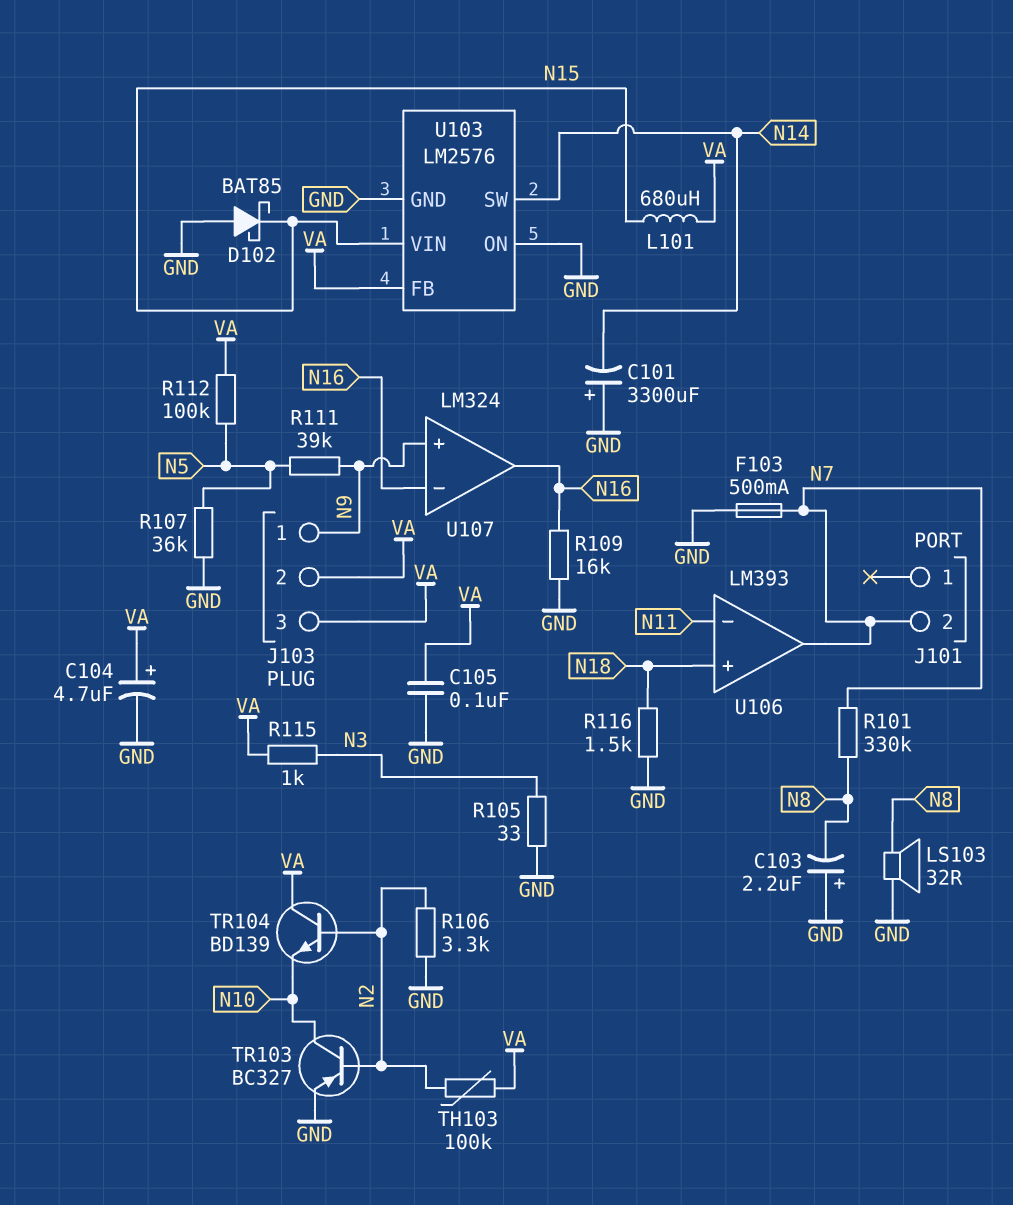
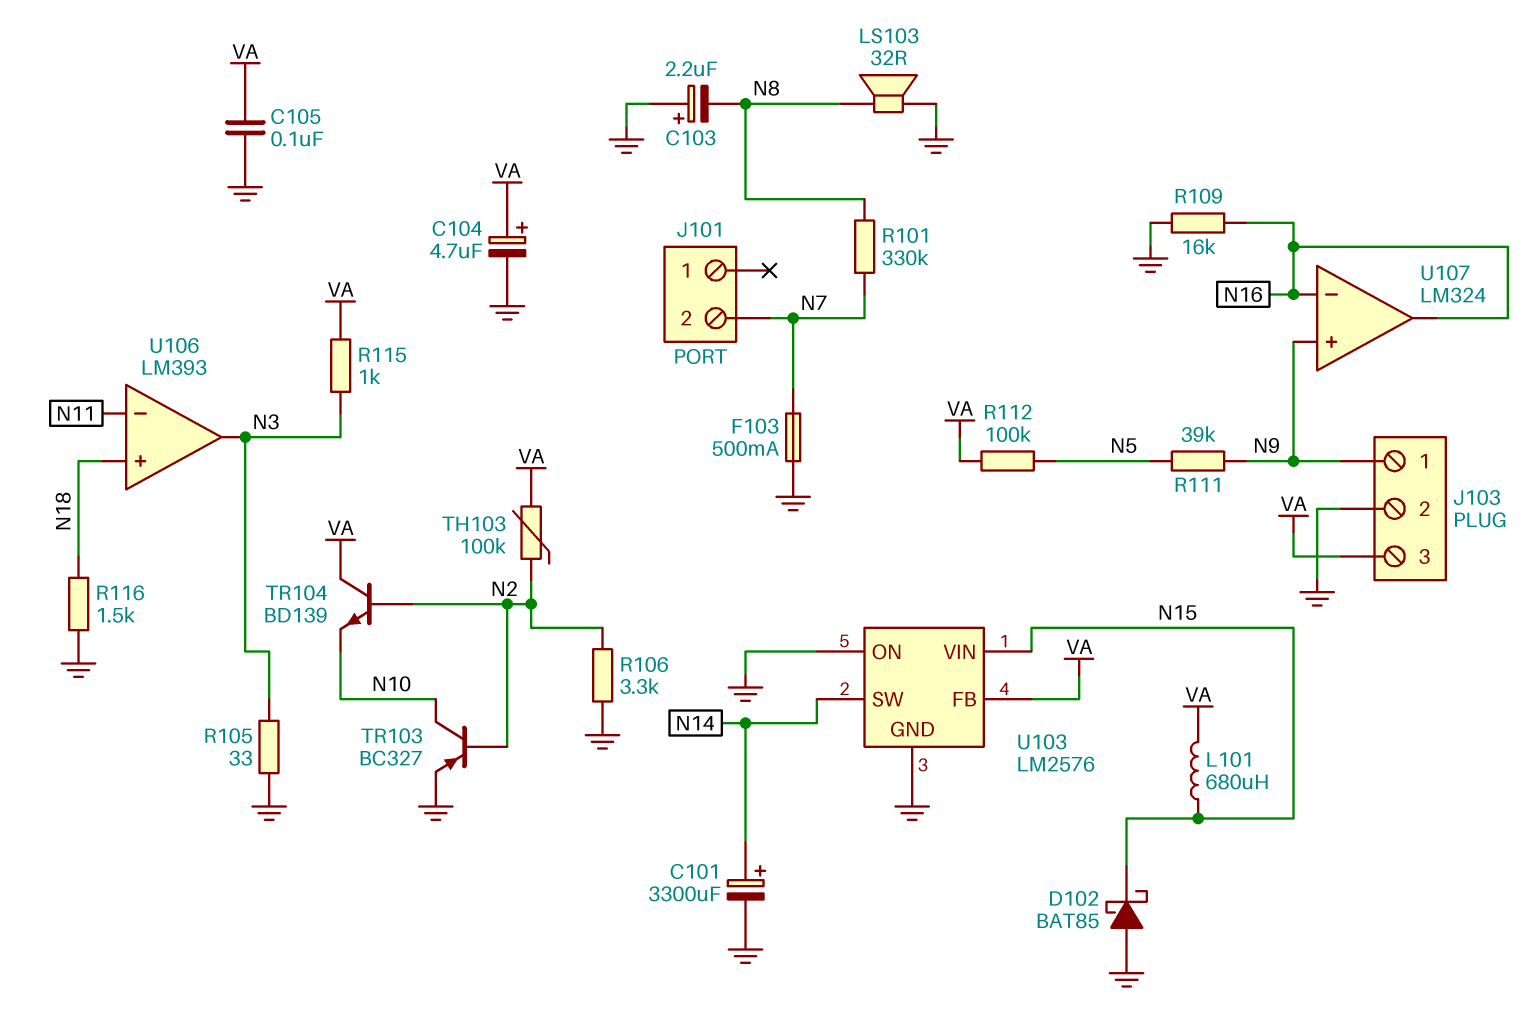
C101: 3300uF (plus GND, minus N14) -> 3300uF (plus N14, minus GND)
J103 pin 2: VA -> GND
R107: 36k (GND, N5) -> none
U106 pin out: N7 -> N3

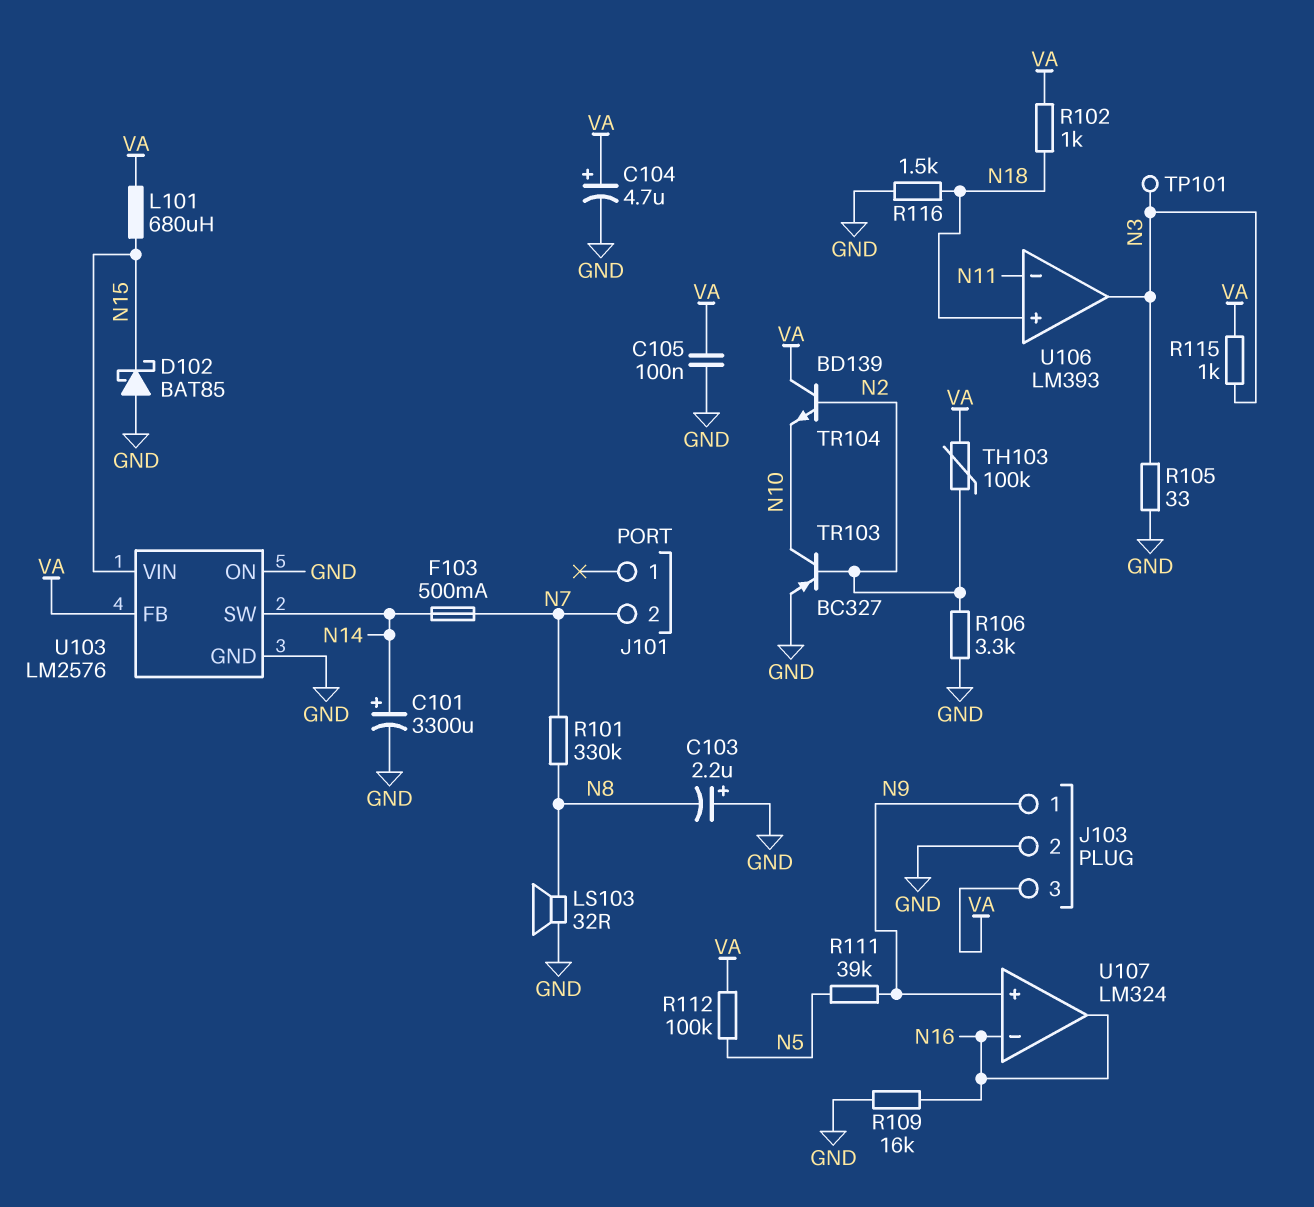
F103: 500mA (GND, N7) -> 500mA (N7, N14)
R102: none -> 1k (N18, VA)
TP101: none -> test point (N3)

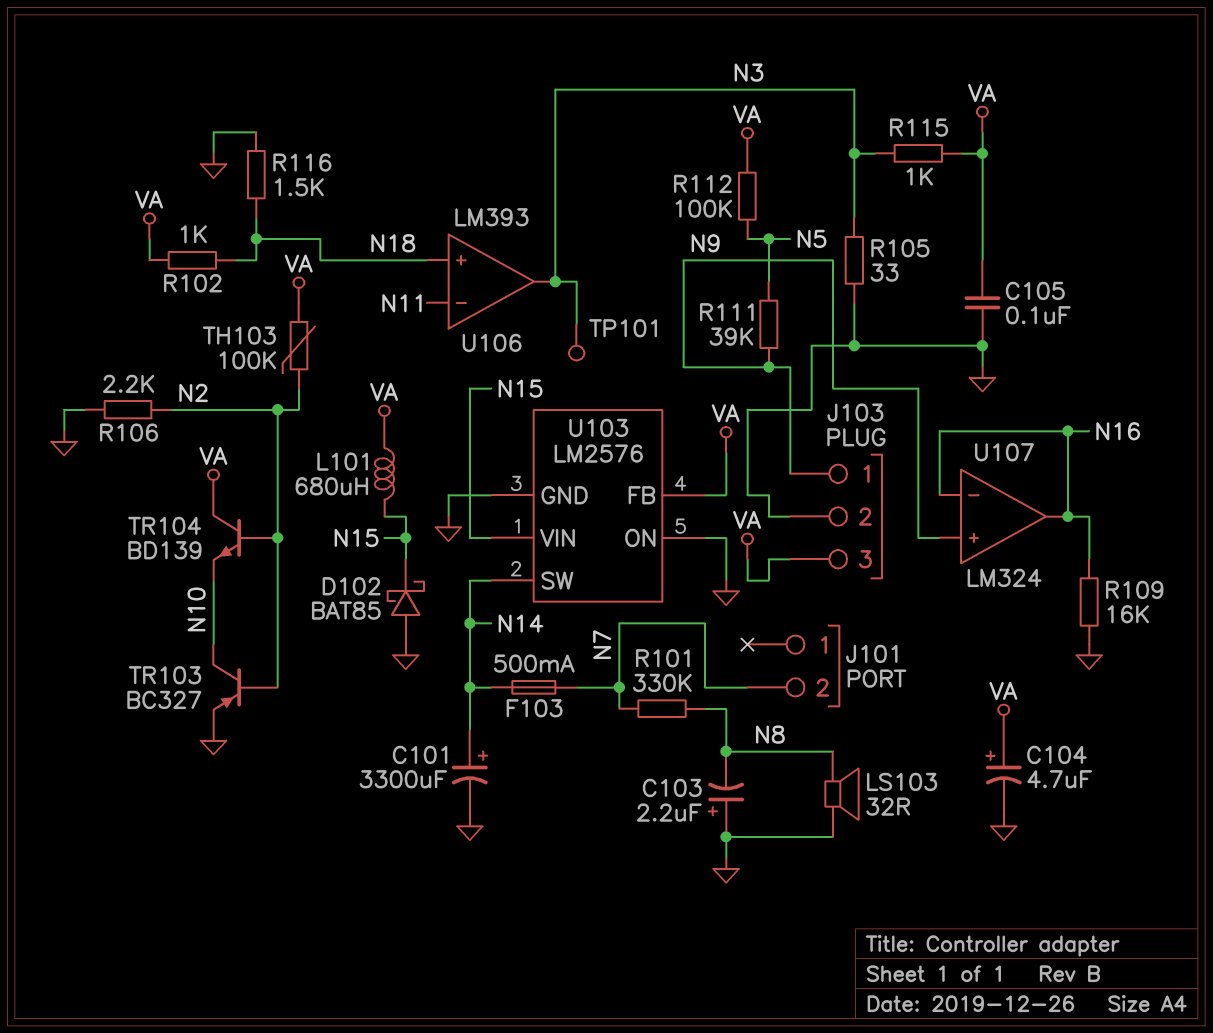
R106: 3.3k (GND, N2) -> 2.2k (GND, N2)

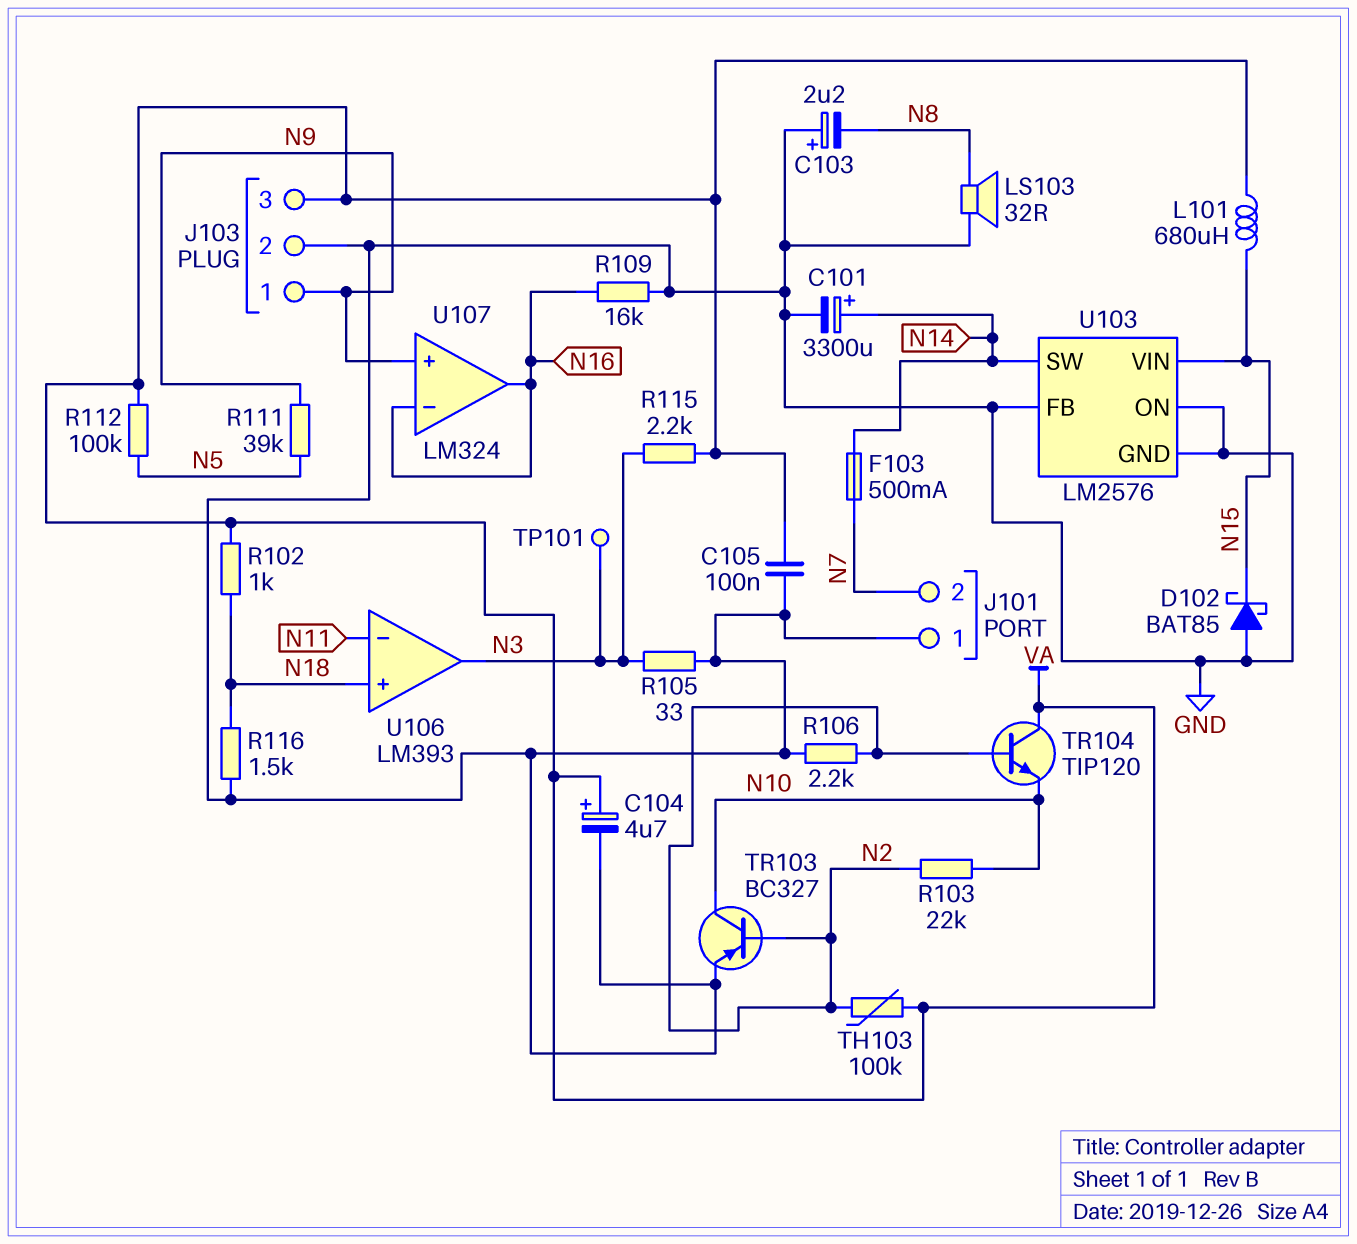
J101 pin 1: none -> GND
R101: 330k (N7, N8) -> none
R103: none -> 22k (N2, N10)
R115: 1k (N3, VA) -> 2.2k (N3, VA)
TR104: NPN BD139 (B N2, C VA, E N10) -> NPN TIP120 (B N2, C VA, E N10)
U103 pin FB: VA -> GND

